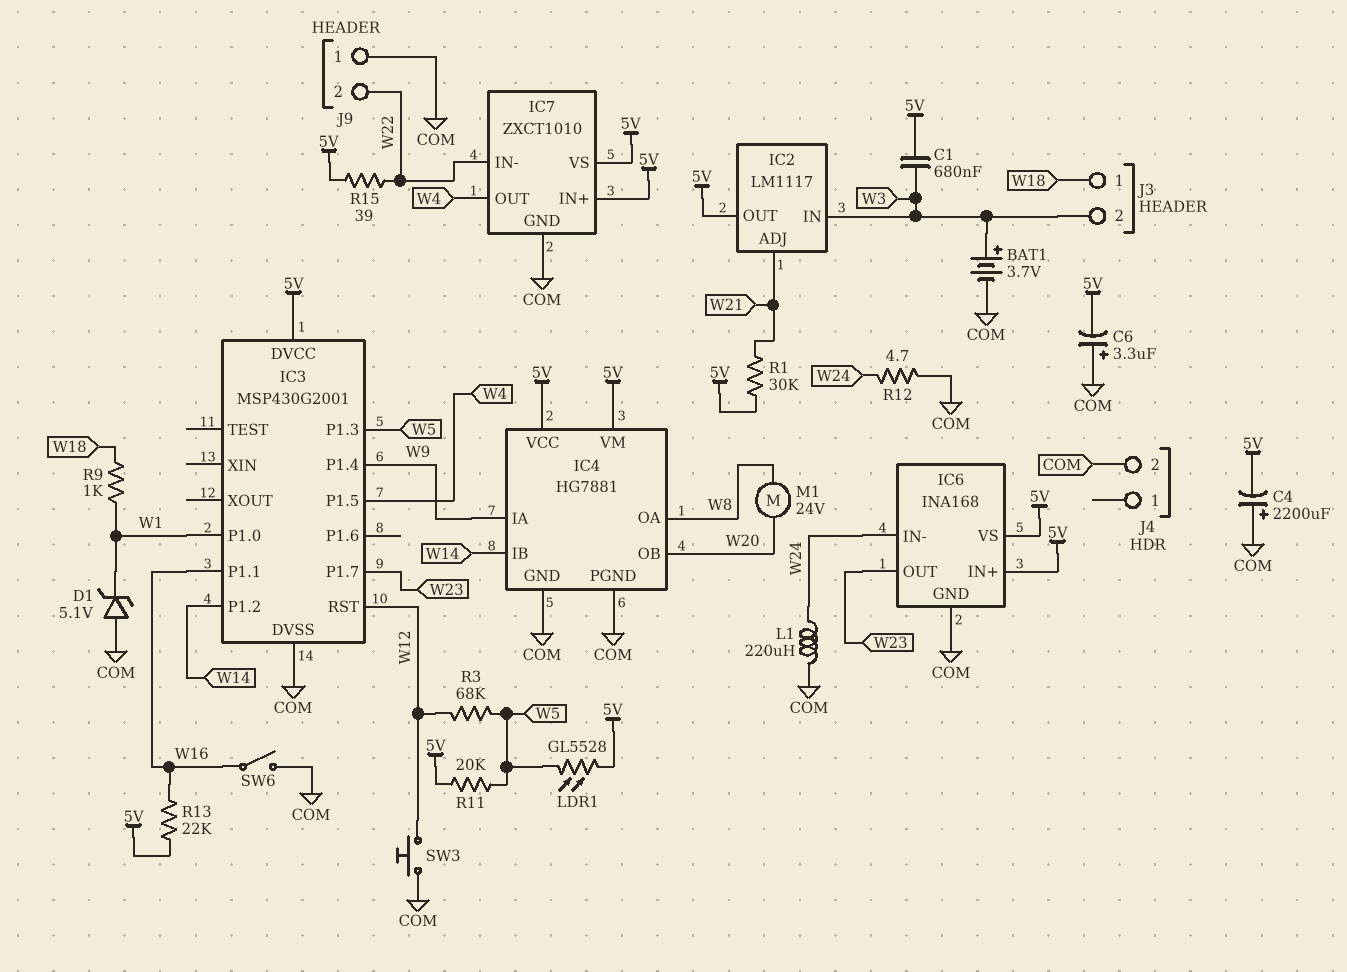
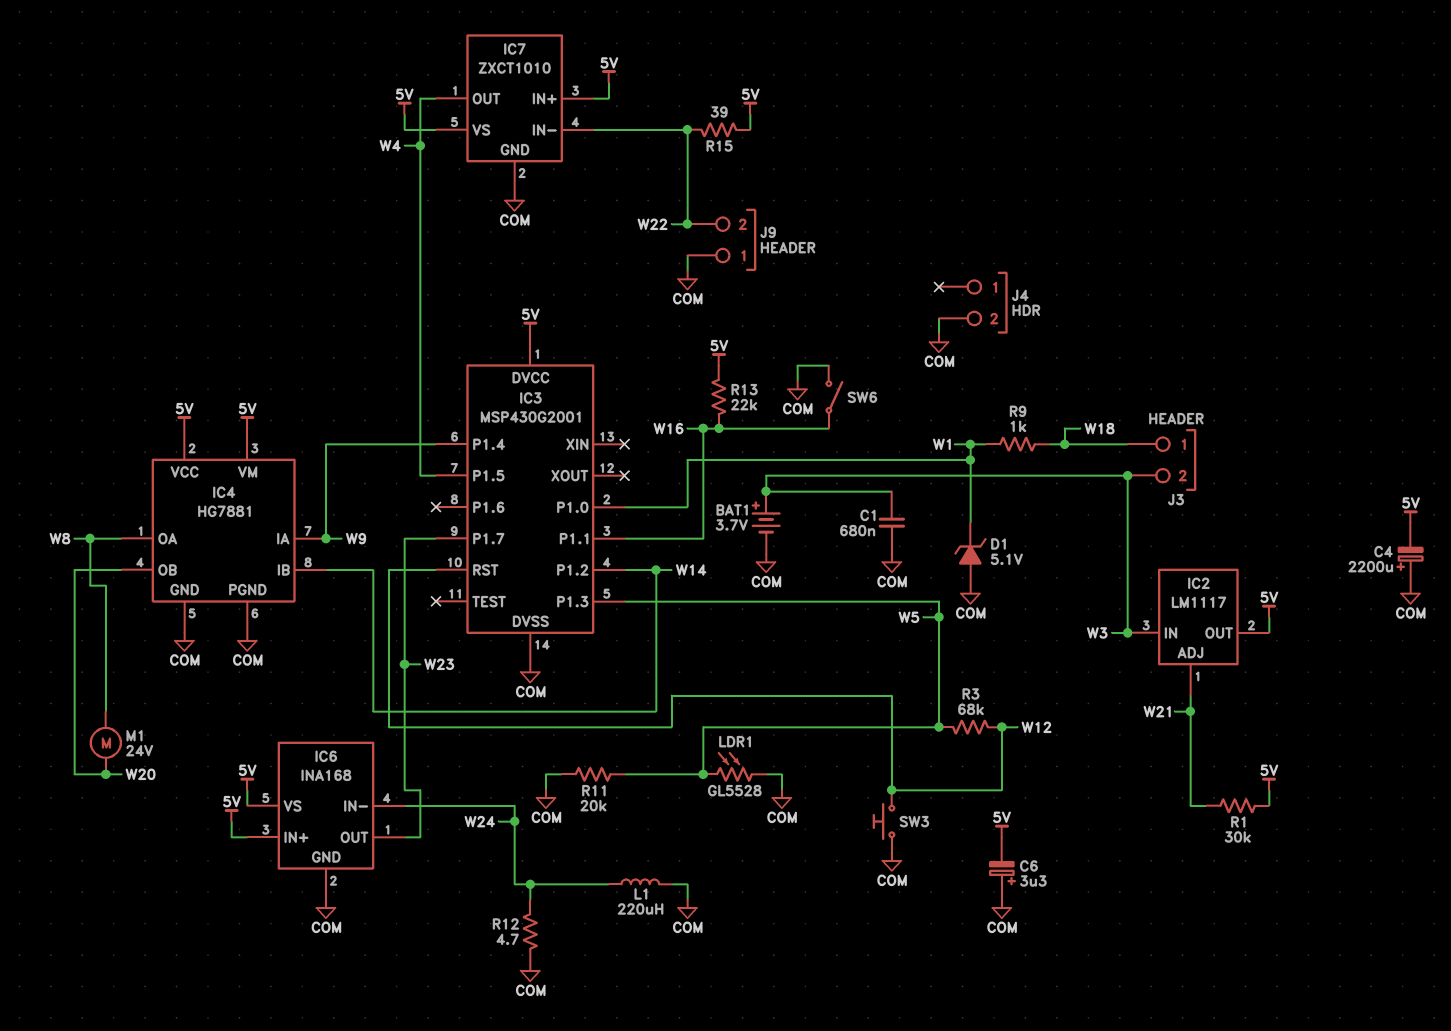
C1: 680nF (5V, W3) -> 680nF (COM, W3)
LDR1: GL5528 (5V, W5) -> GL5528 (COM, W5)
R11: 20k (5V, W5) -> 20k (COM, W5)

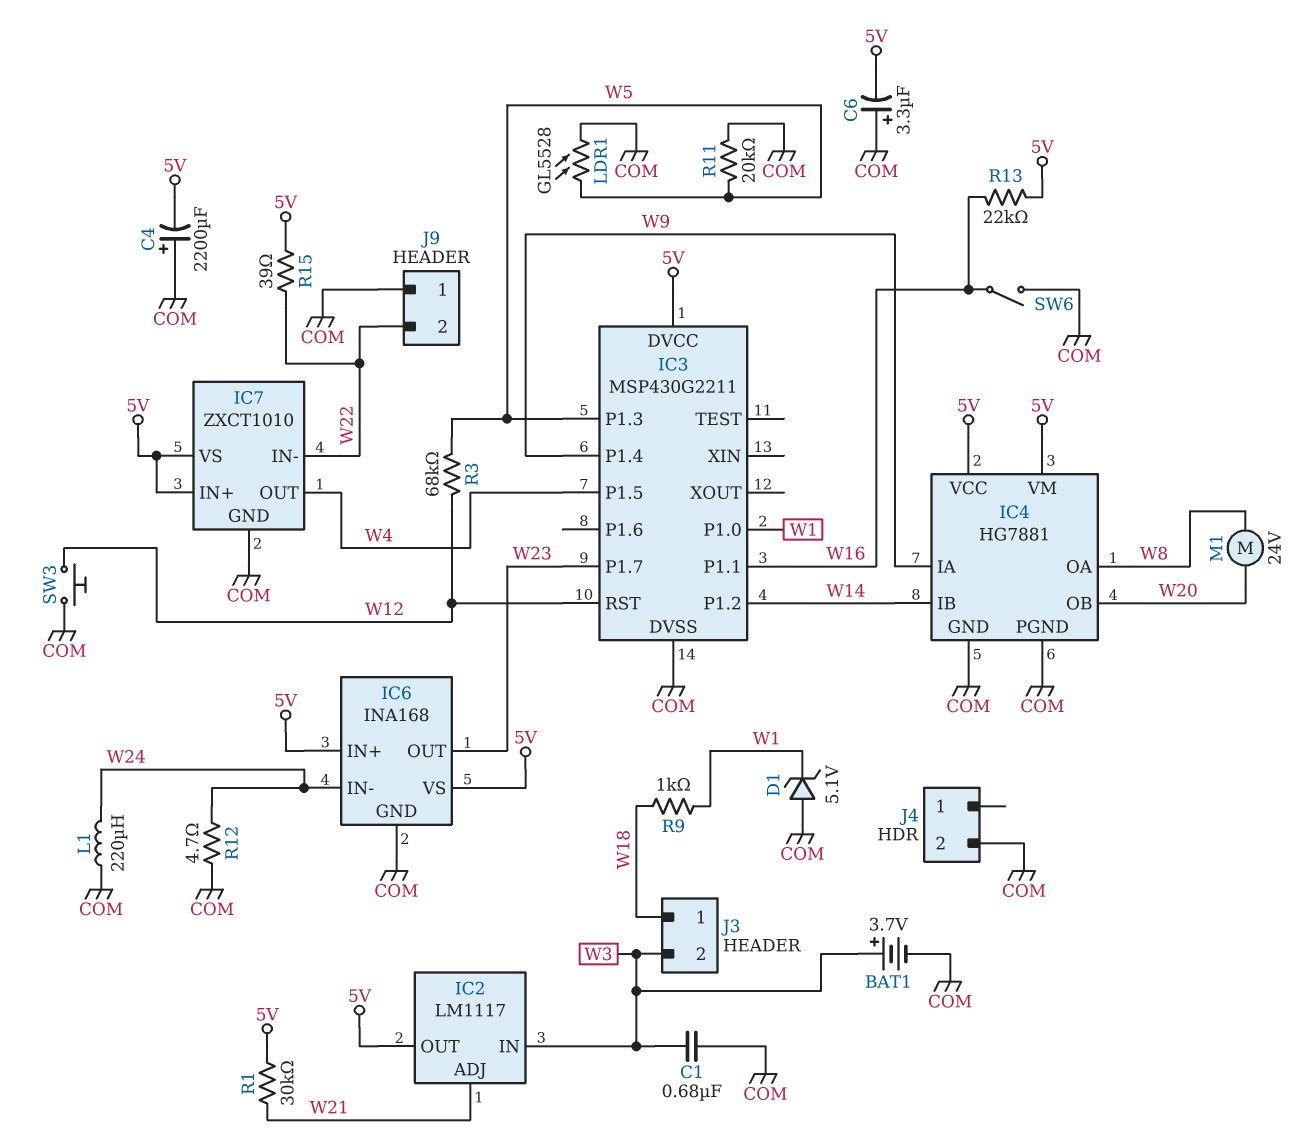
IC3: MSP430G2001 -> MSP430G2211

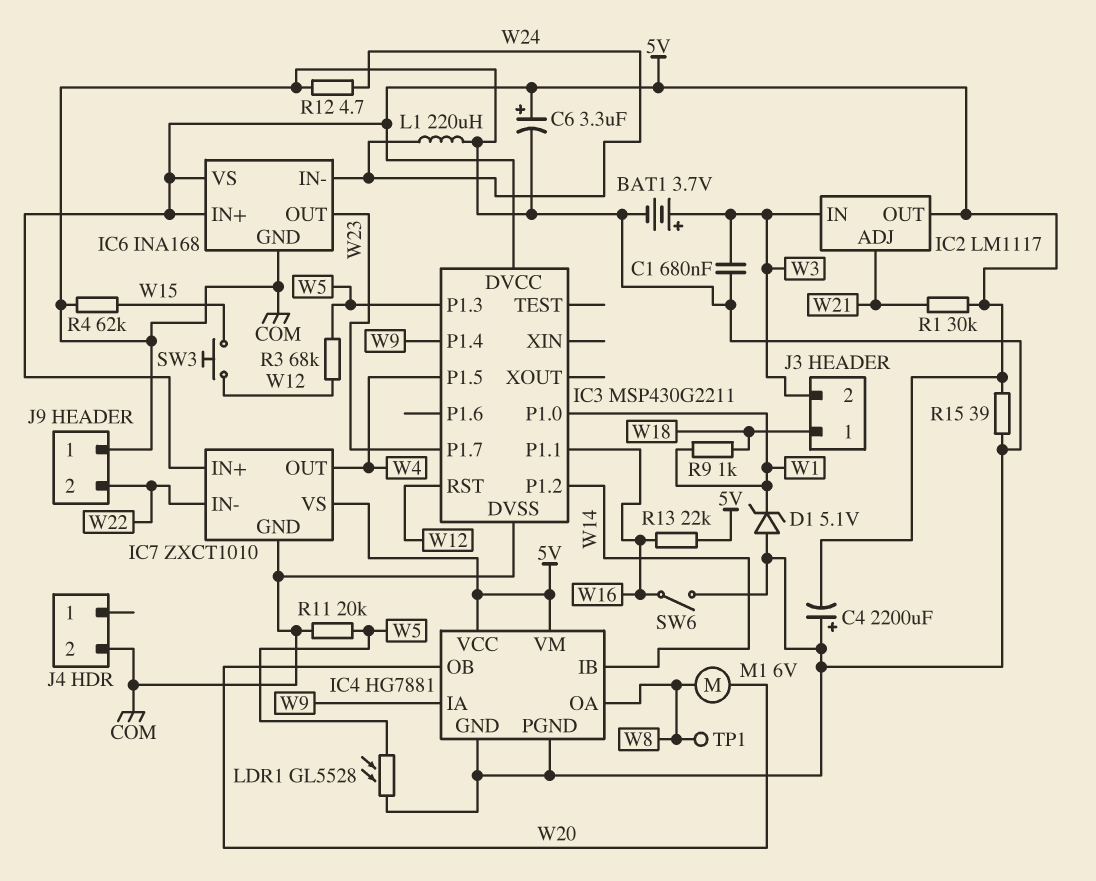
C6: 3.3uF (plus COM, minus 5V) -> 3.3uF (plus 5V, minus COM)
M1: motor 24V (W8, W20) -> motor 6V (W8, W20)
R4: none -> 62k (COM, W15)
R15: 39 (5V, W22) -> 39 (5V, COM)
SW3: button (COM, W12) -> button (W12, W15)
TP1: none -> test point (W8)

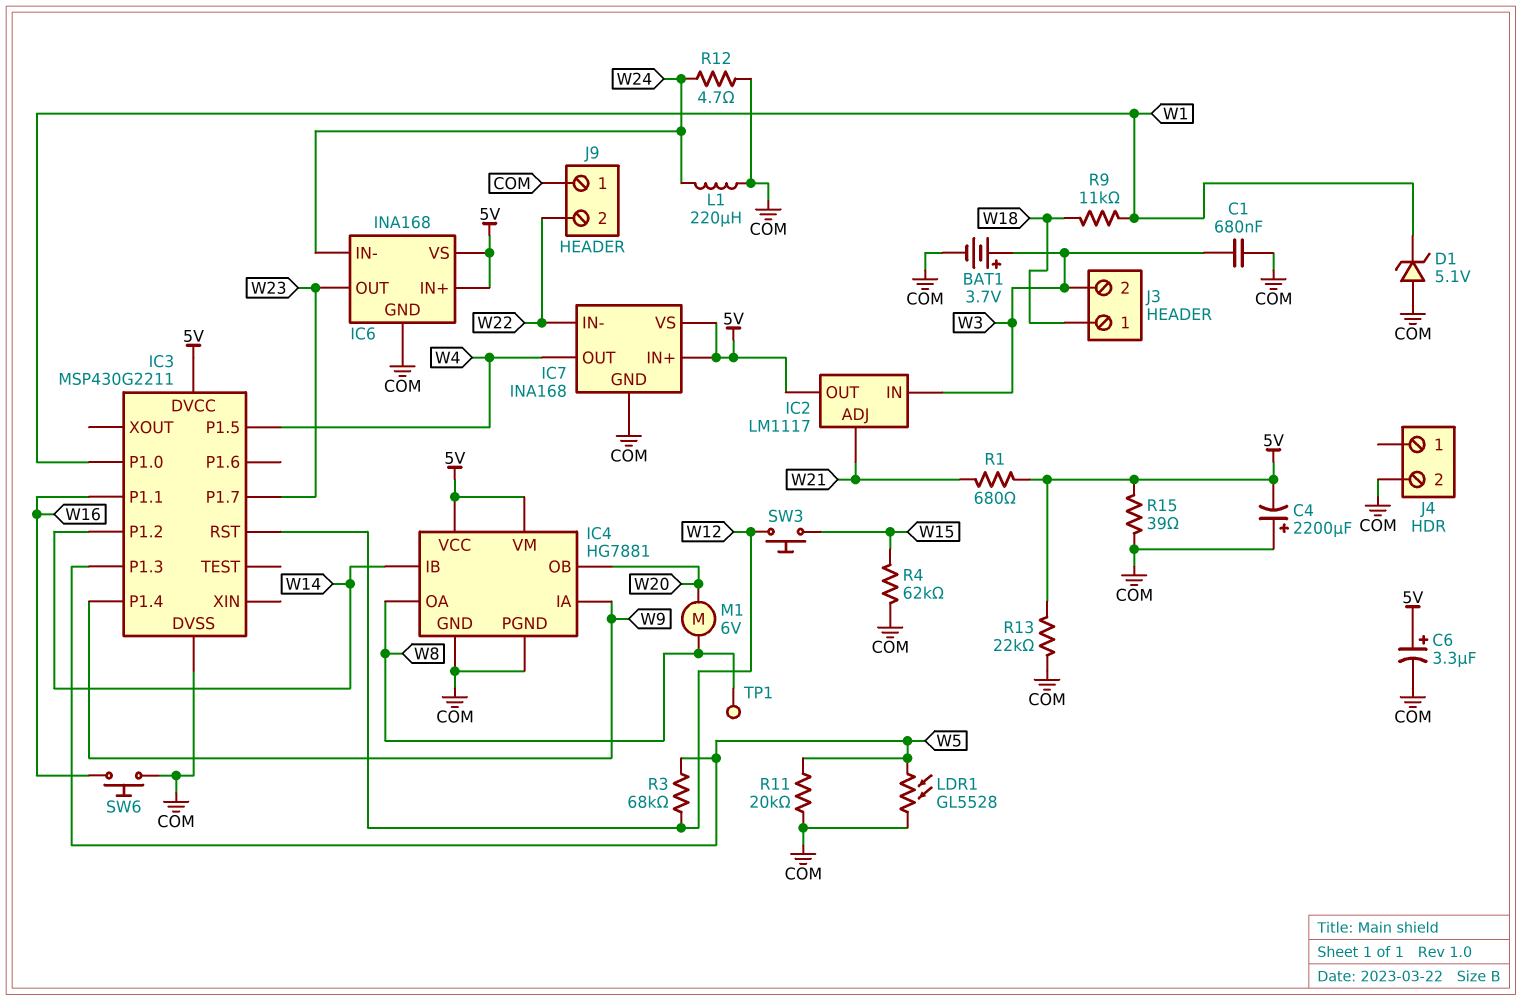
IC7: ZXCT1010 -> INA168
R1: 30k (5V, W21) -> 680 (5V, W21)
R9: 1k (W1, W18) -> 11k (W1, W18)
R13: 22k (5V, W16) -> 22k (5V, COM)
SW6: switch (COM, W16) -> button (COM, W16)

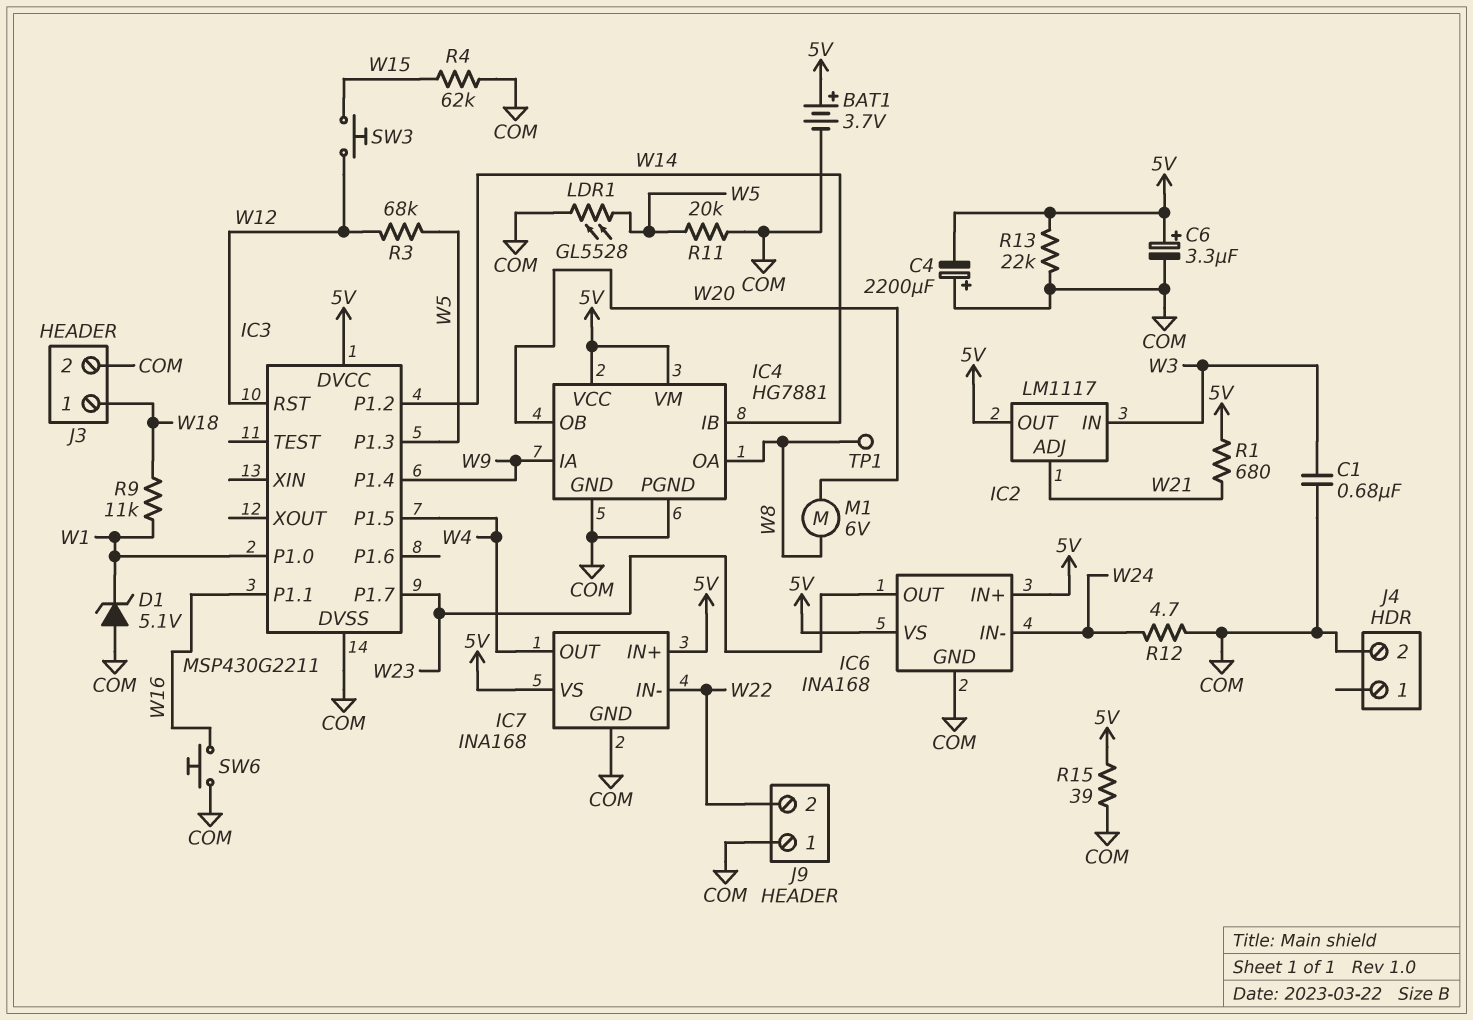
BAT1: 3.7V (plus W3, minus COM) -> 3.7V (plus 5V, minus COM)
J3 pin 2: W3 -> COM
L1: 220uH (COM, W24) -> none

